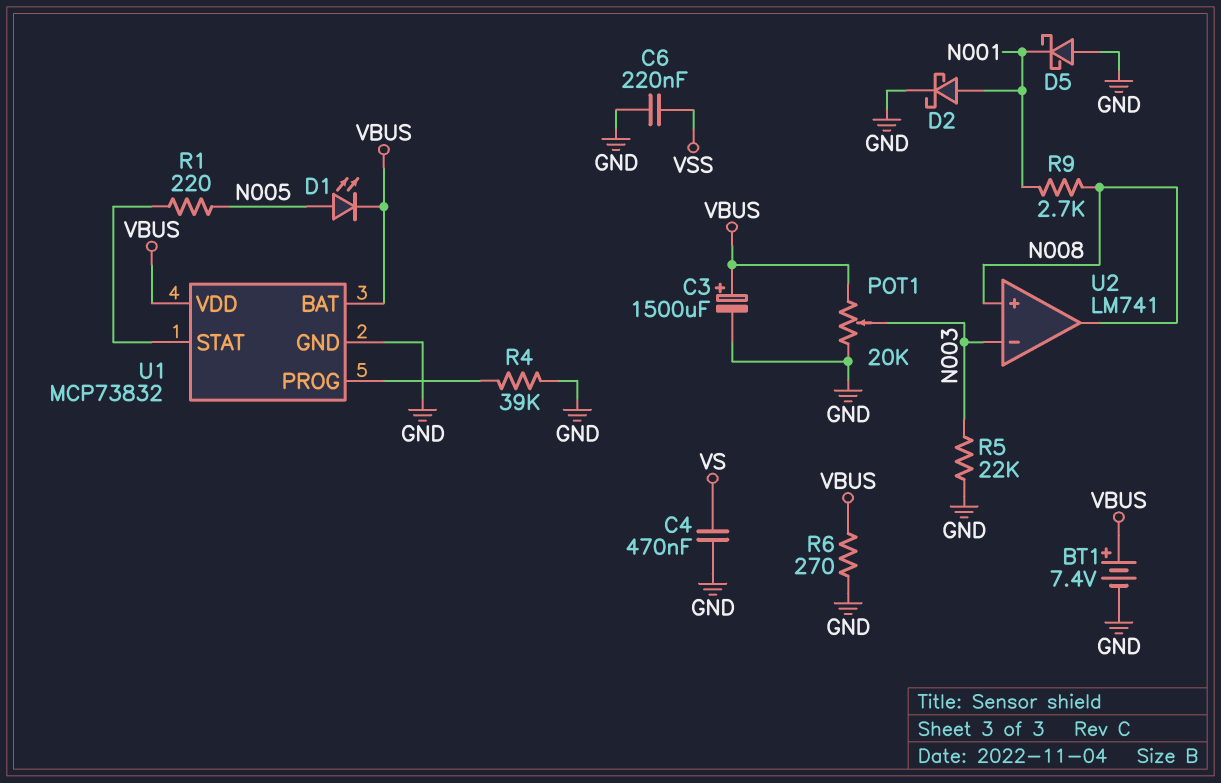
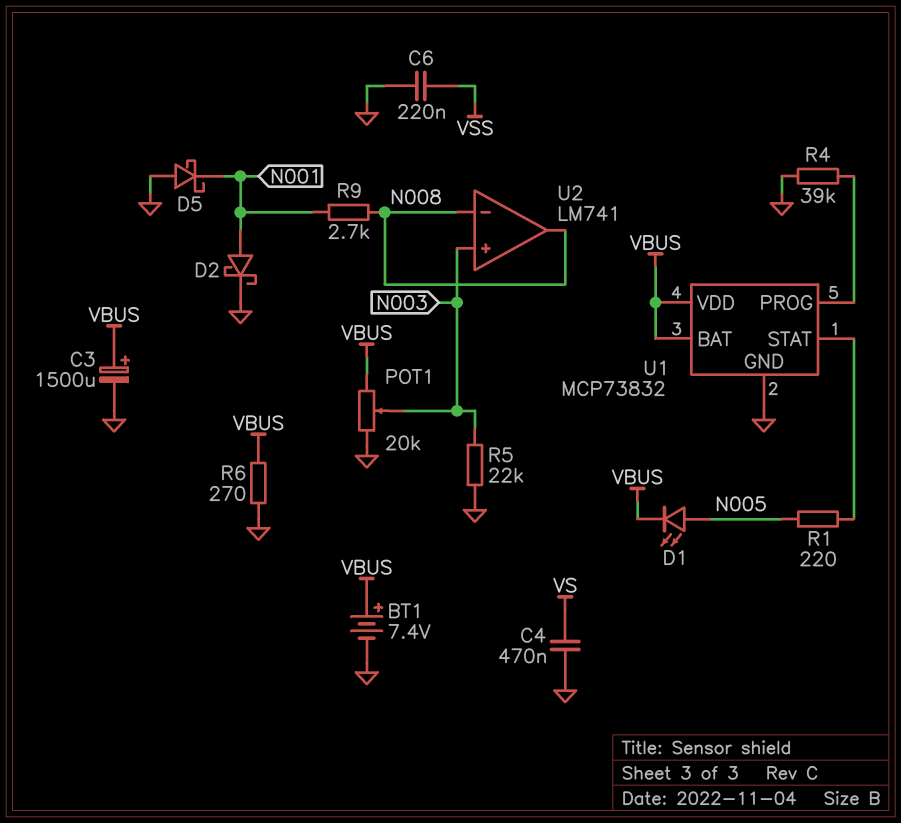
U2 pin in+: N008 -> N003
U2 pin in-: N003 -> N008

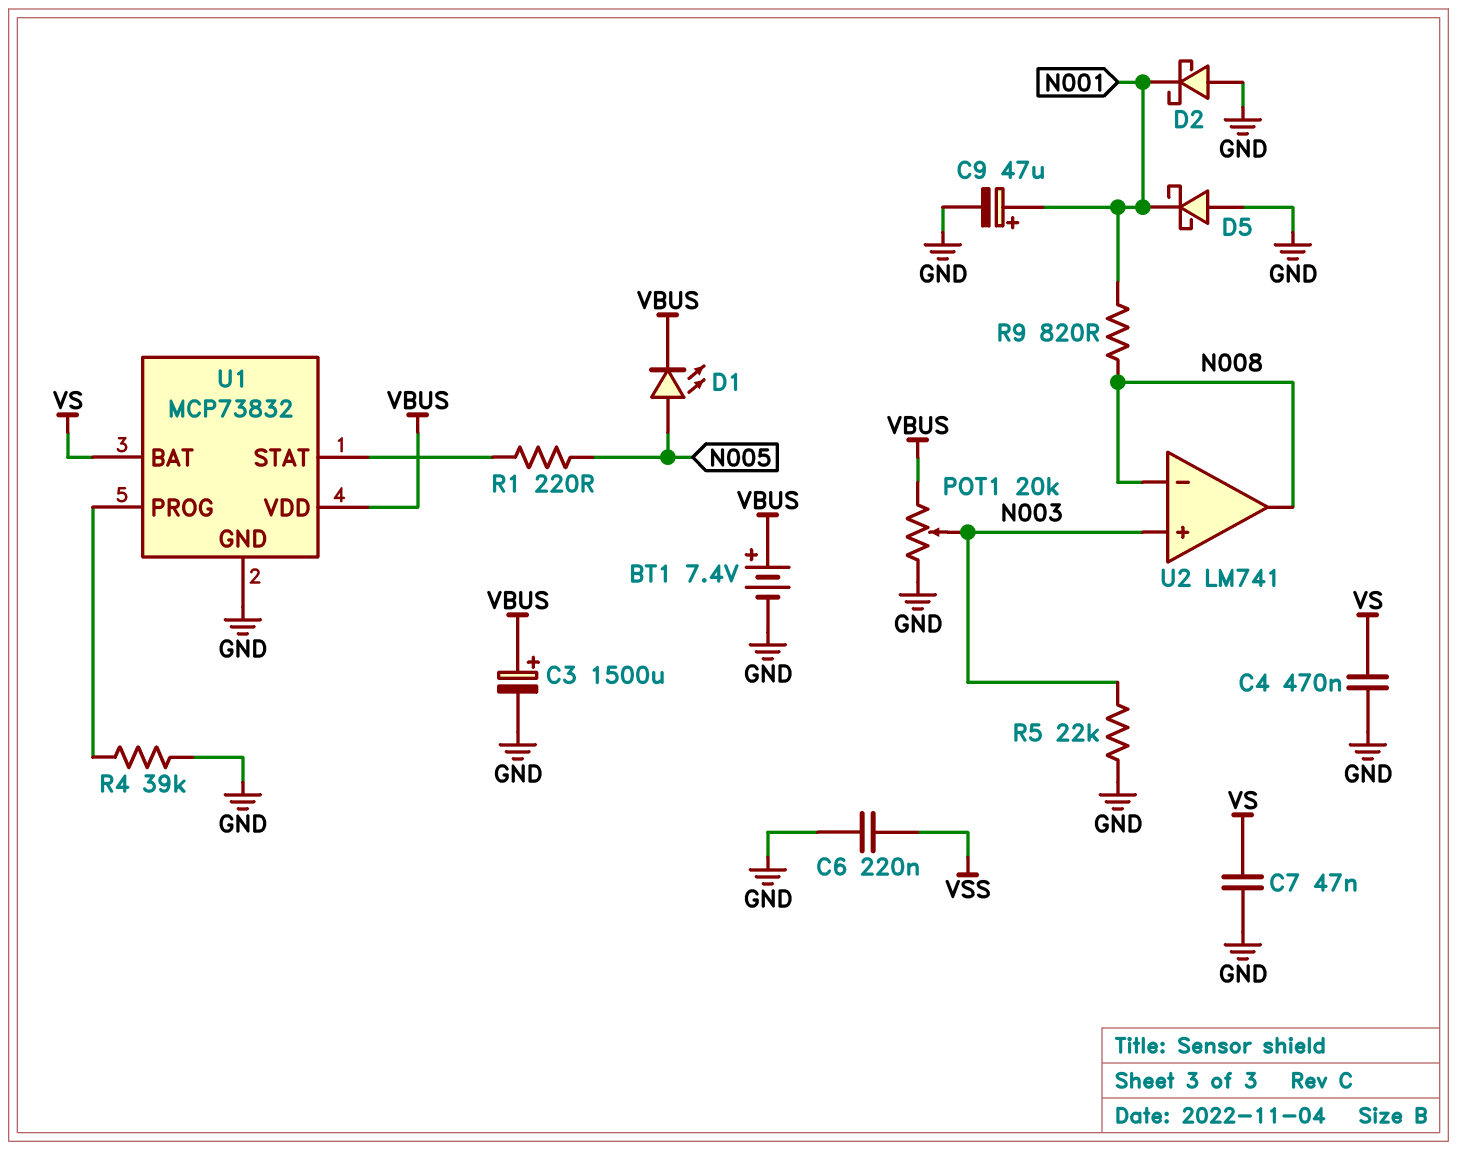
C7: none -> 47nF (GND, VS)
C9: none -> 47uF (plus N001, minus GND)
D2: schottky (A N001, K GND) -> schottky (A GND, K N001)
R6: 270 (GND, VBUS) -> none
R9: 2.7k (N001, N008) -> 820 (N001, N008)
U1 pin BAT: VBUS -> VS

